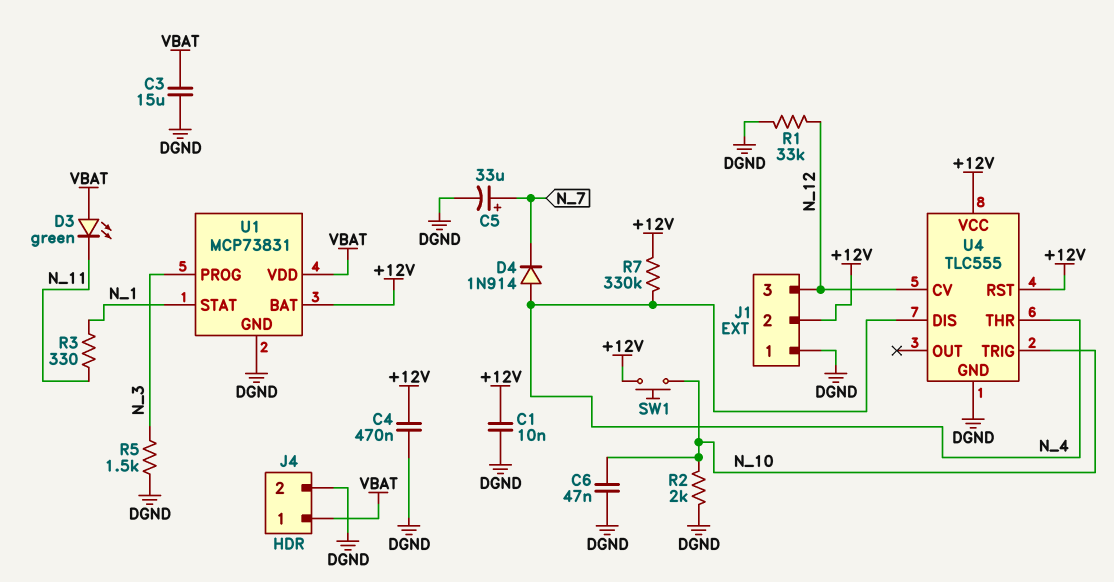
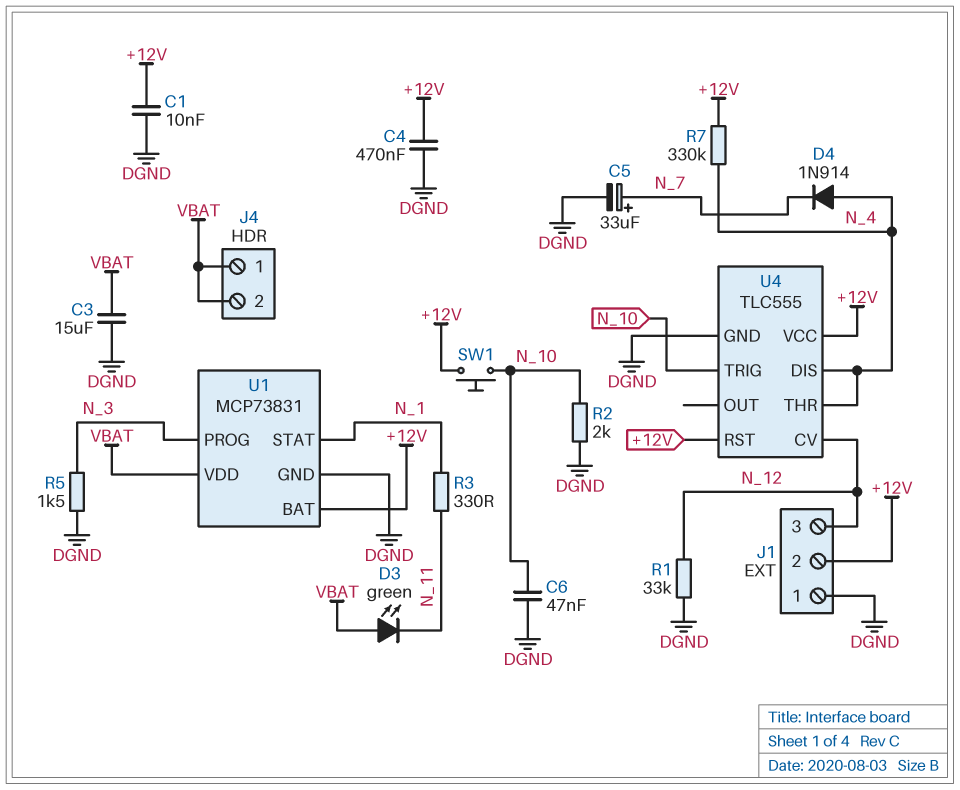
J4 pin 2: DGND -> VBAT

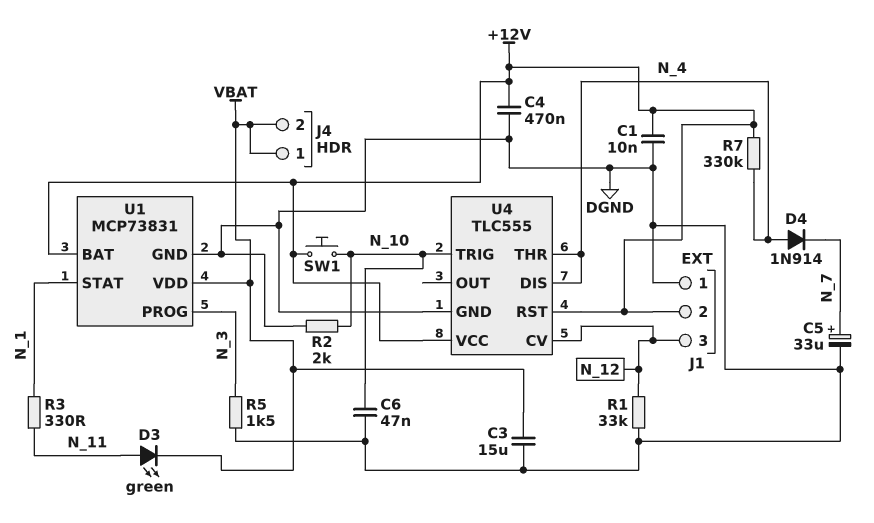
D3: LED green (A VBAT, K N_11) -> LED green (A N_11, K VBAT)

